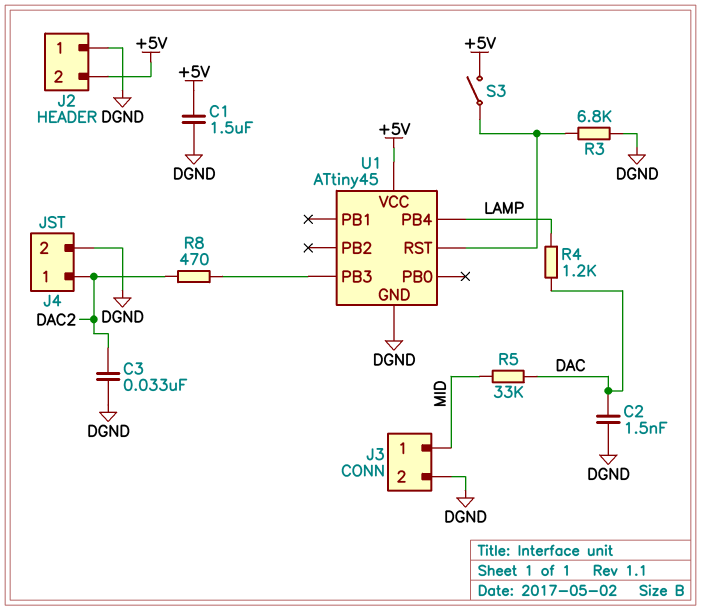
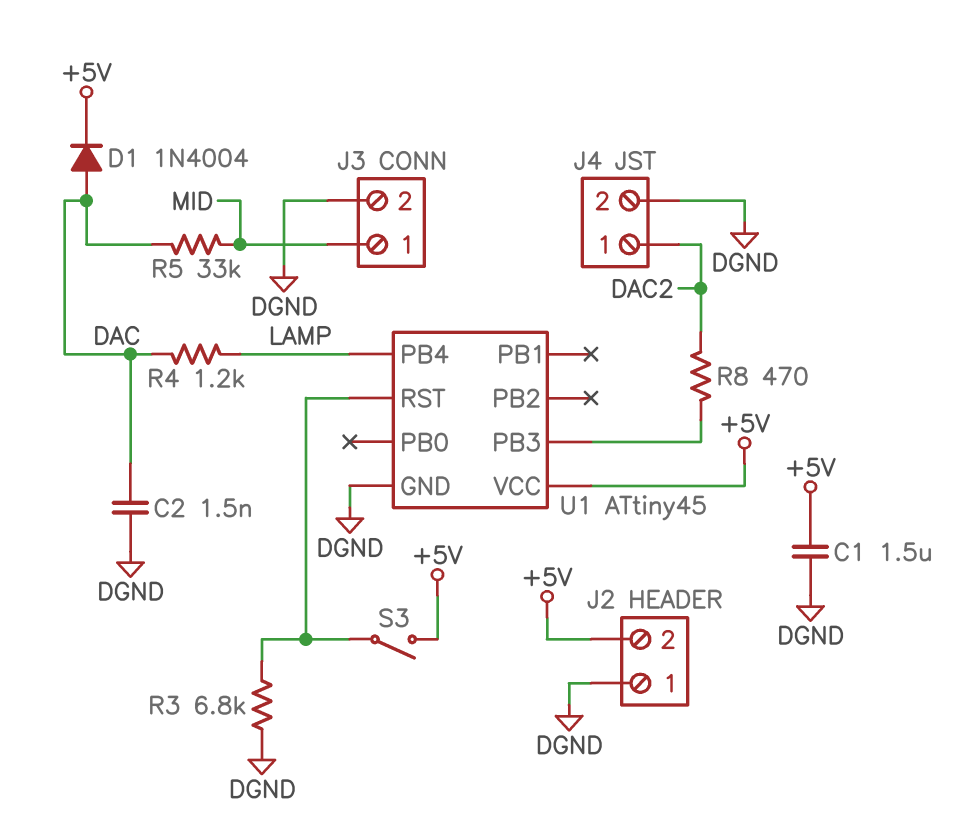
C3: 33nF (DAC2, DGND) -> none
D1: none -> diode 1N4004 (A DAC, K +5V)

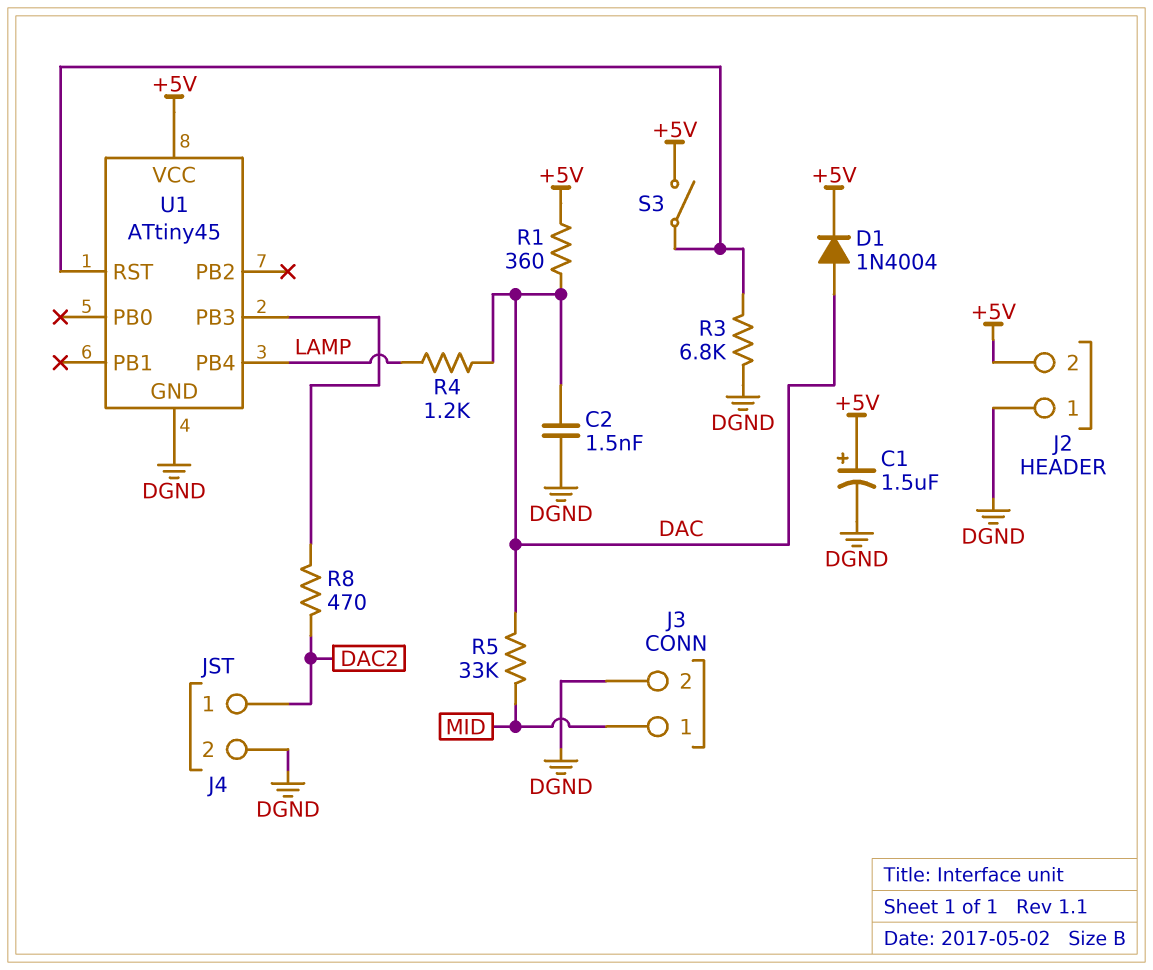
C1: 1.5uF (+5V, DGND) -> 1.5uF (plus +5V, minus DGND)
R1: none -> 360 (+5V, DAC)

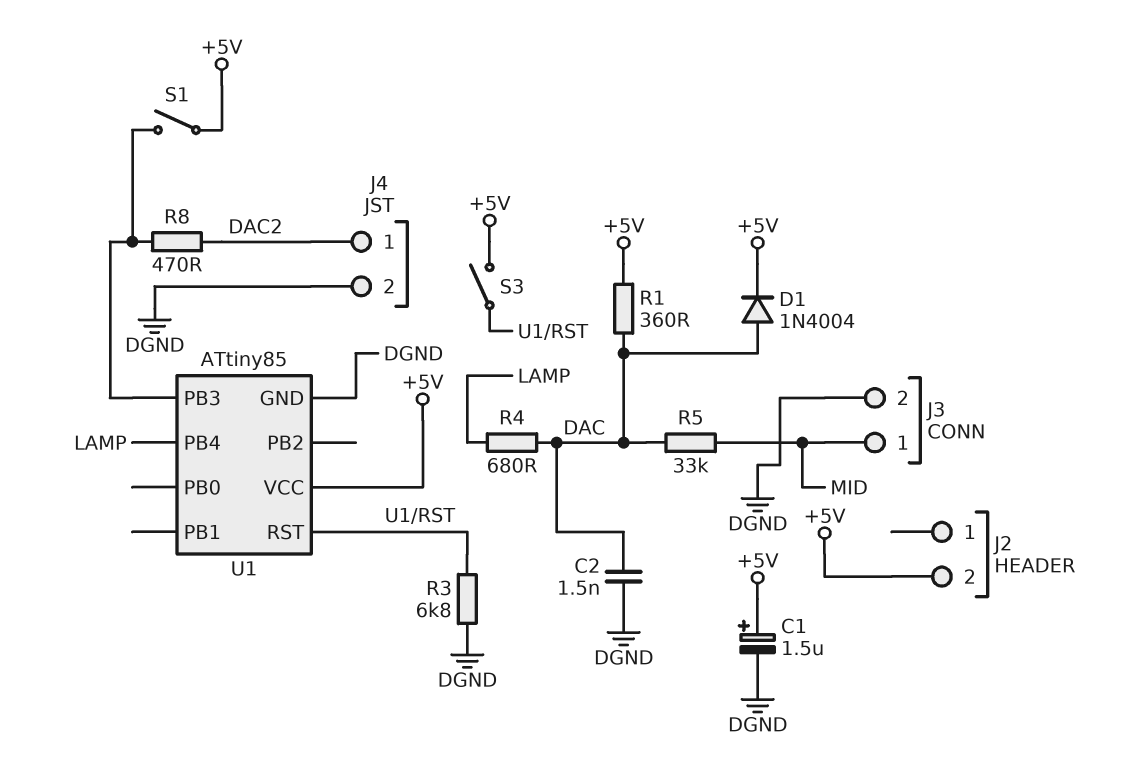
J2 pin 1: DGND -> none
R4: 1.2k (DAC, LAMP) -> 680 (DAC, LAMP)
S1: none -> switch (+5V, U1/PB3)
U1: ATtiny45 -> ATtiny85

